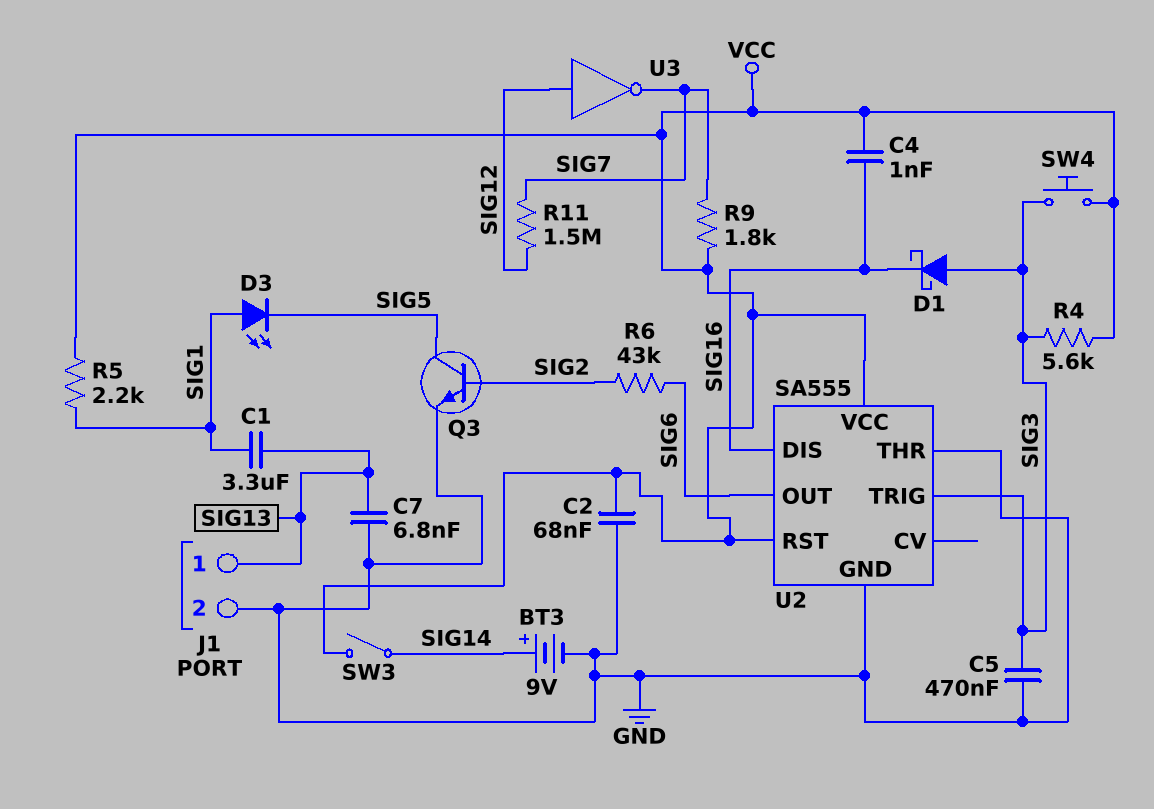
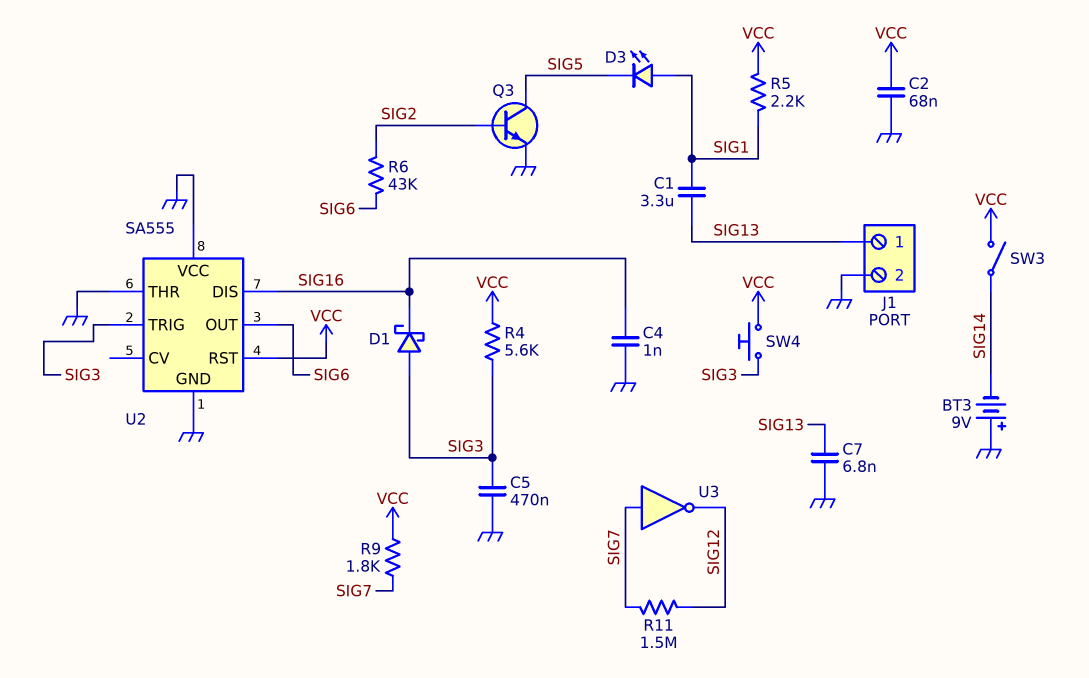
BT3: 9V (plus SIG14, minus GND) -> 9V (plus GND, minus SIG14)
C4: 1nF (SIG16, VCC) -> 1nF (GND, SIG16)
U2 pin VCC: VCC -> GND
U3: NOT (in SIG12, out SIG7) -> NOT (in SIG7, out SIG12)

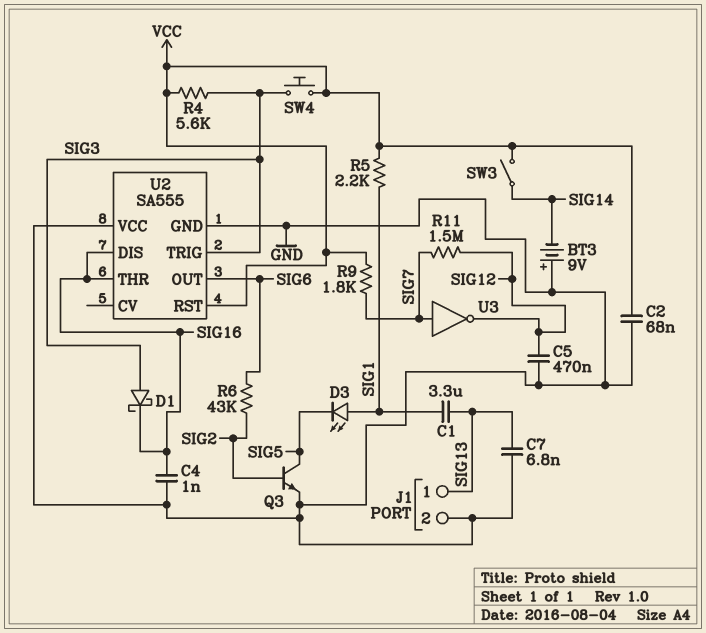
C5: 470nF (GND, SIG3) -> 470nF (GND, SIG12)
U2 pin THR: GND -> SIG16

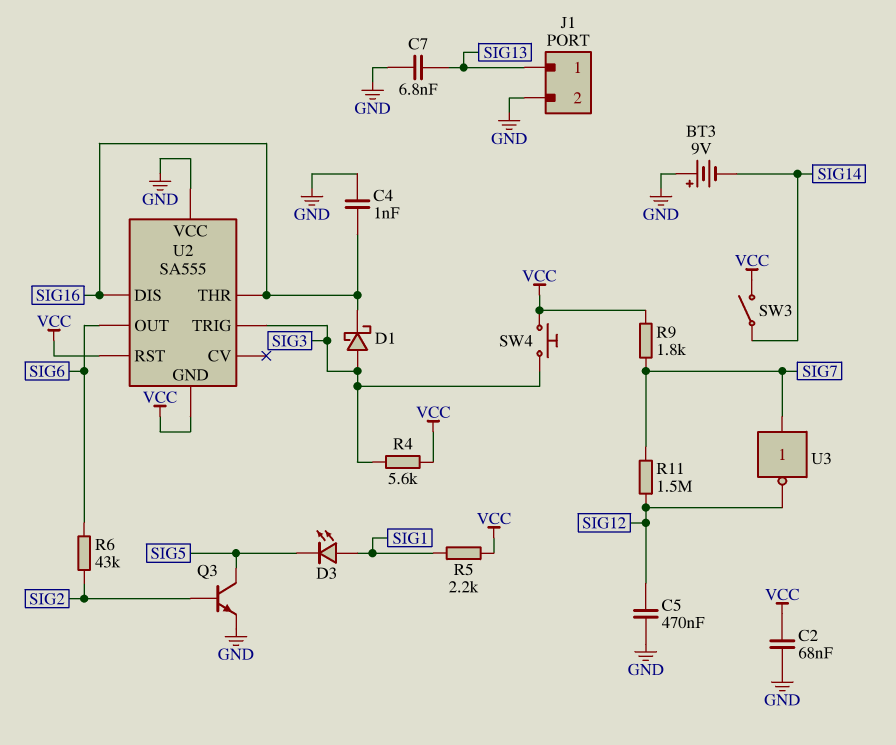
C1: 3.3uF (SIG1, SIG13) -> none
U2 pin GND: GND -> VCC

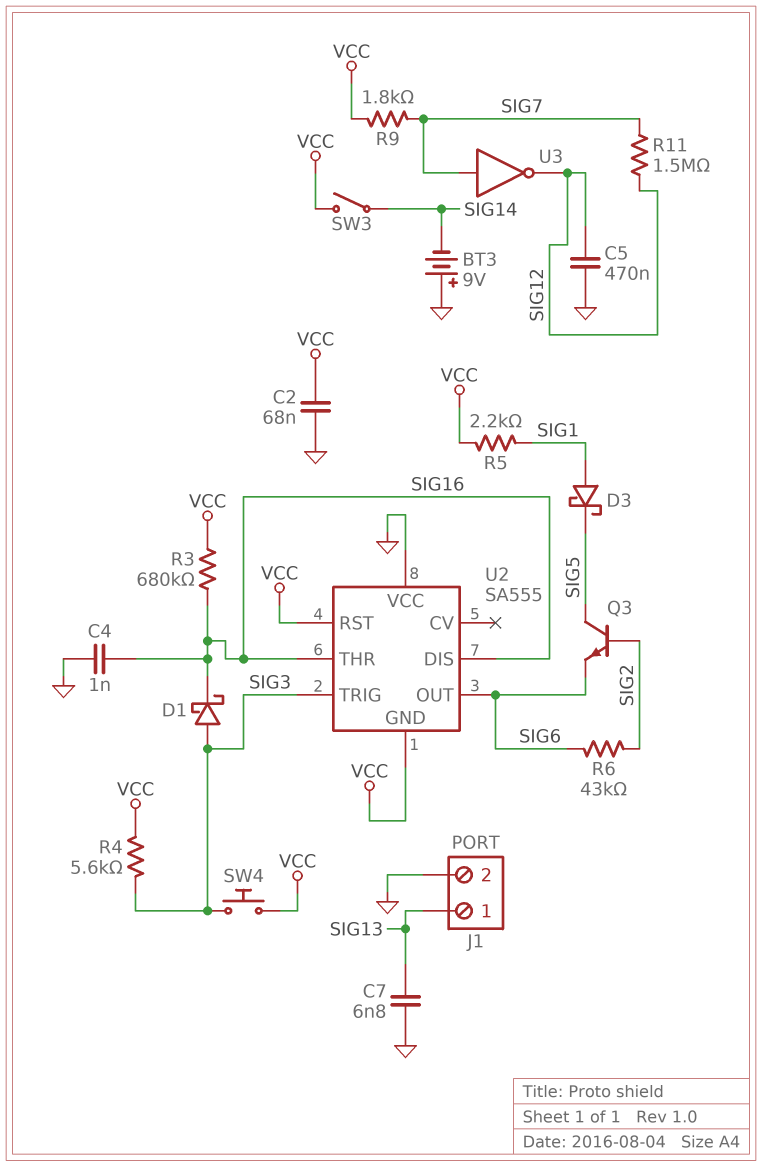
D3: LED (A SIG1, K SIG5) -> schottky (A SIG1, K SIG5)
Q3: NPN (B SIG2, C SIG5, E GND) -> NPN (B SIG2, C SIG5, E SIG6)
R3: none -> 680k (SIG16, VCC)

